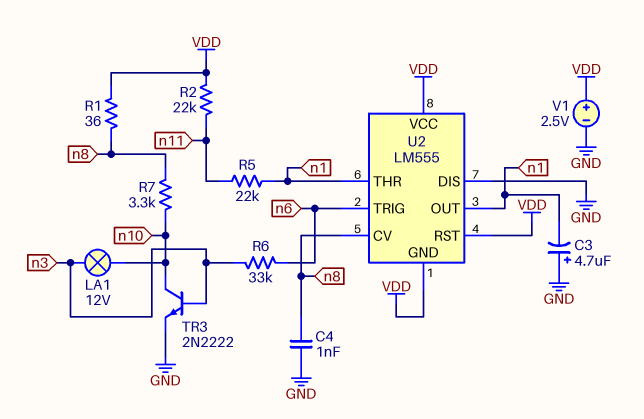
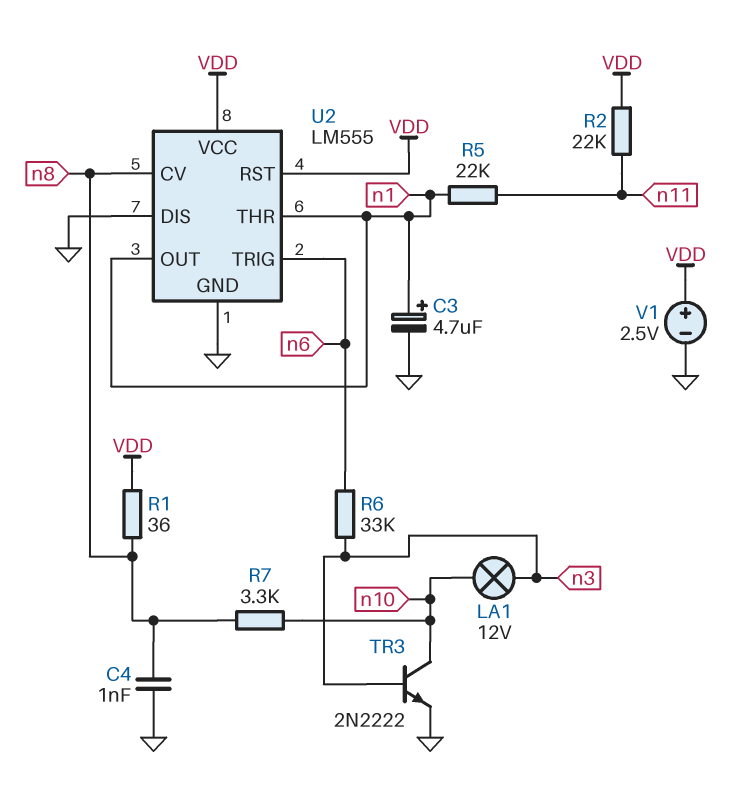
C3: 4.7uF (plus GND, minus n1) -> 4.7uF (plus n1, minus GND)
U2 pin GND: VDD -> GND

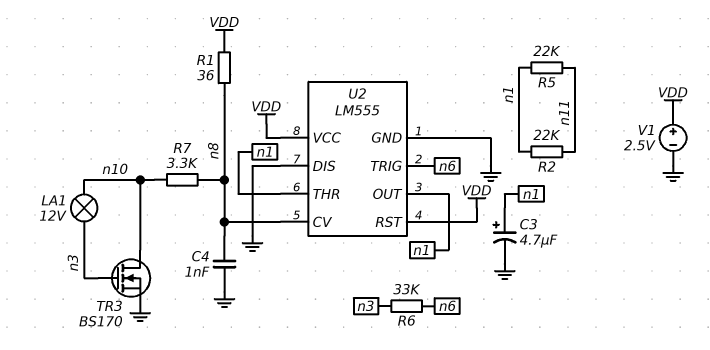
R2: 22k (VDD, n11) -> 22k (n1, n11)
TR3: NPN 2N2222 (B n3, C n10, E GND) -> NMOS BS170 (G n3, D n10, S GND)

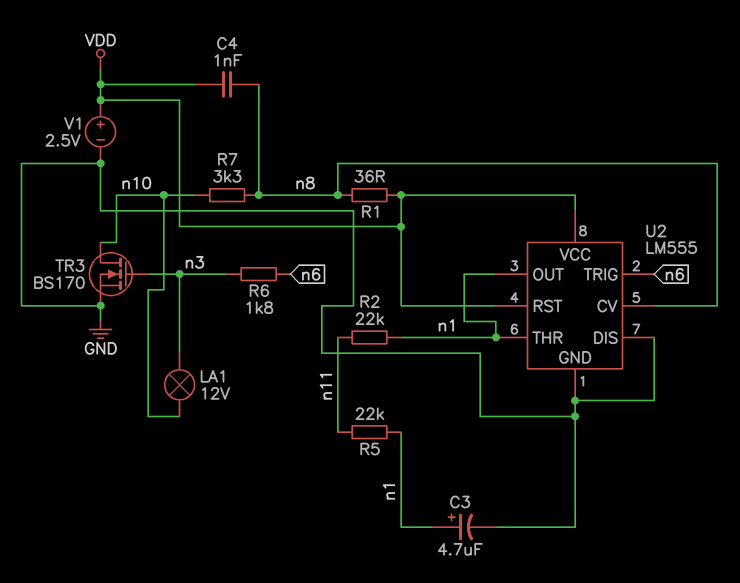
C4: 1nF (GND, n8) -> 1nF (VDD, n8)
R6: 33k (n3, n6) -> 1.8k (n3, n6)

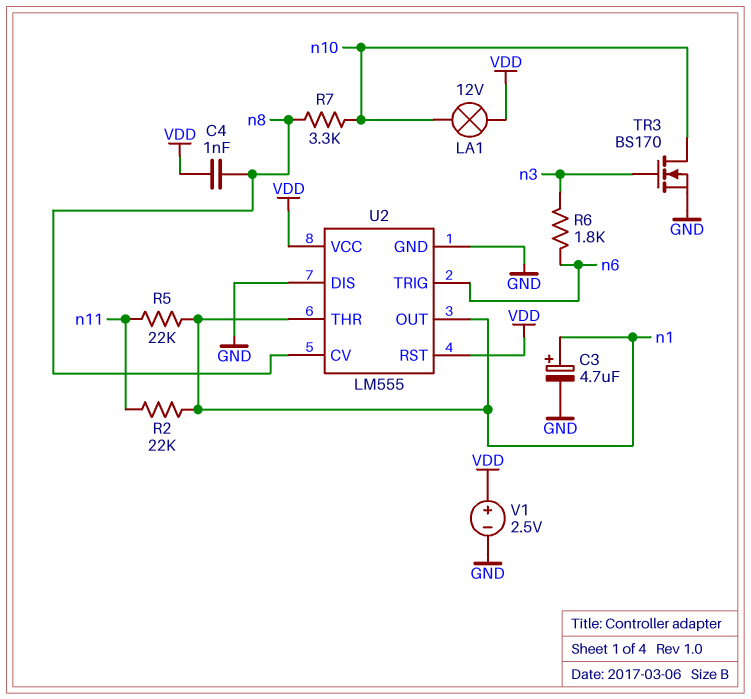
LA1: lamp 12V (n3, n10) -> lamp 12V (VDD, n10)
R1: 36 (VDD, n8) -> none

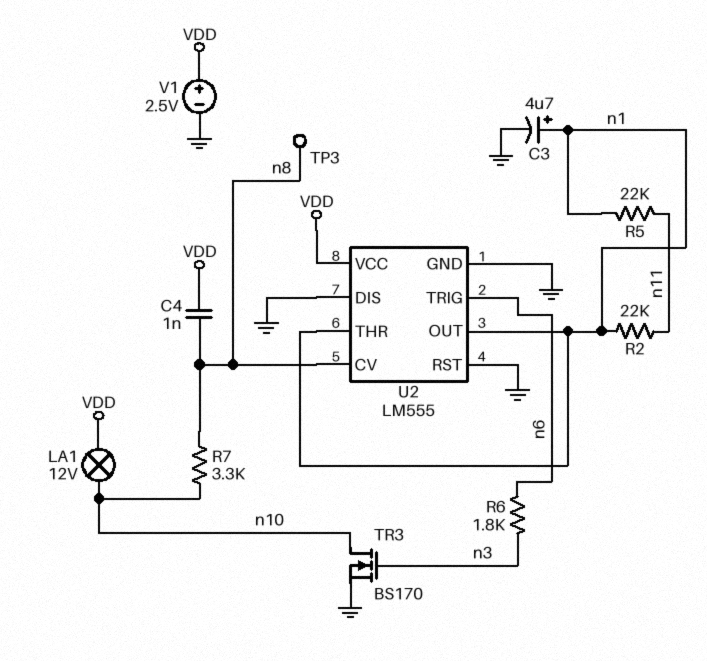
TP3: none -> test point (n8)
U2 pin RST: VDD -> GND

